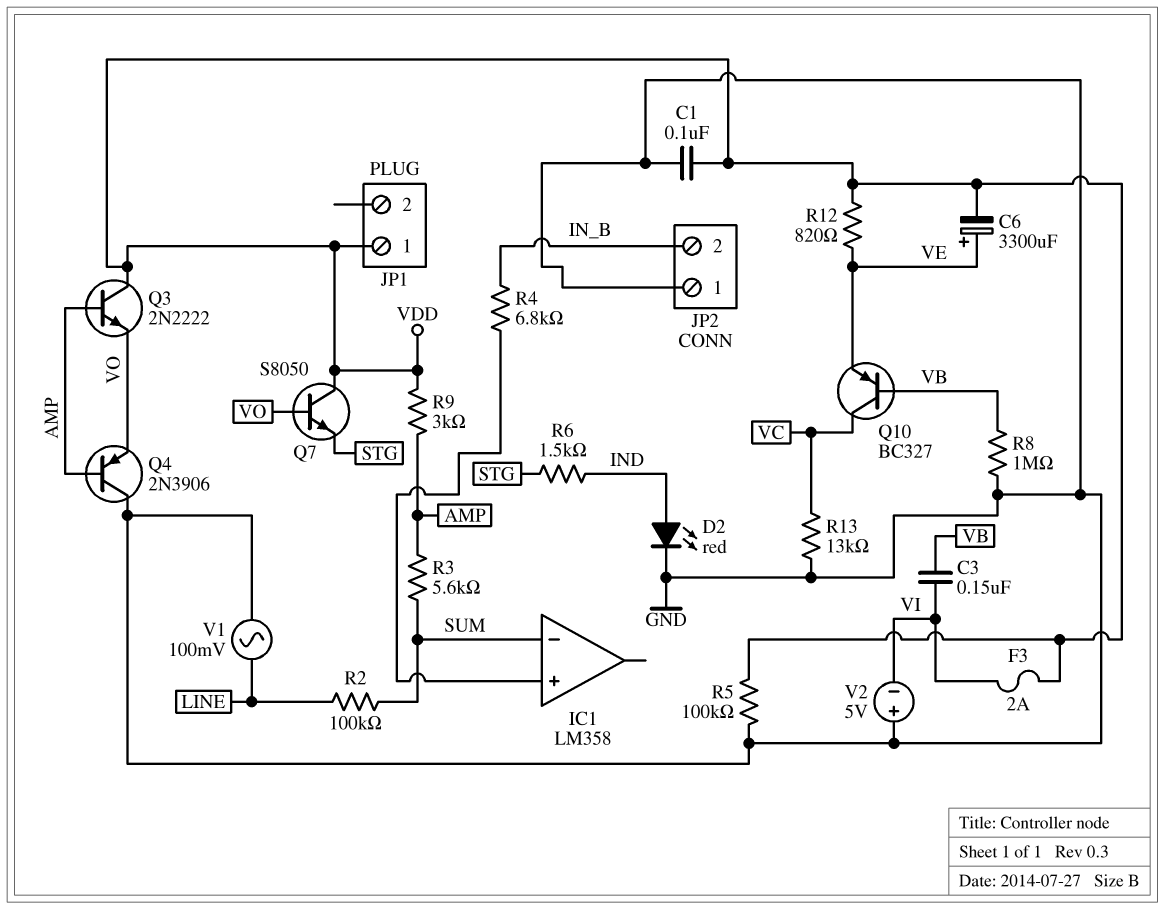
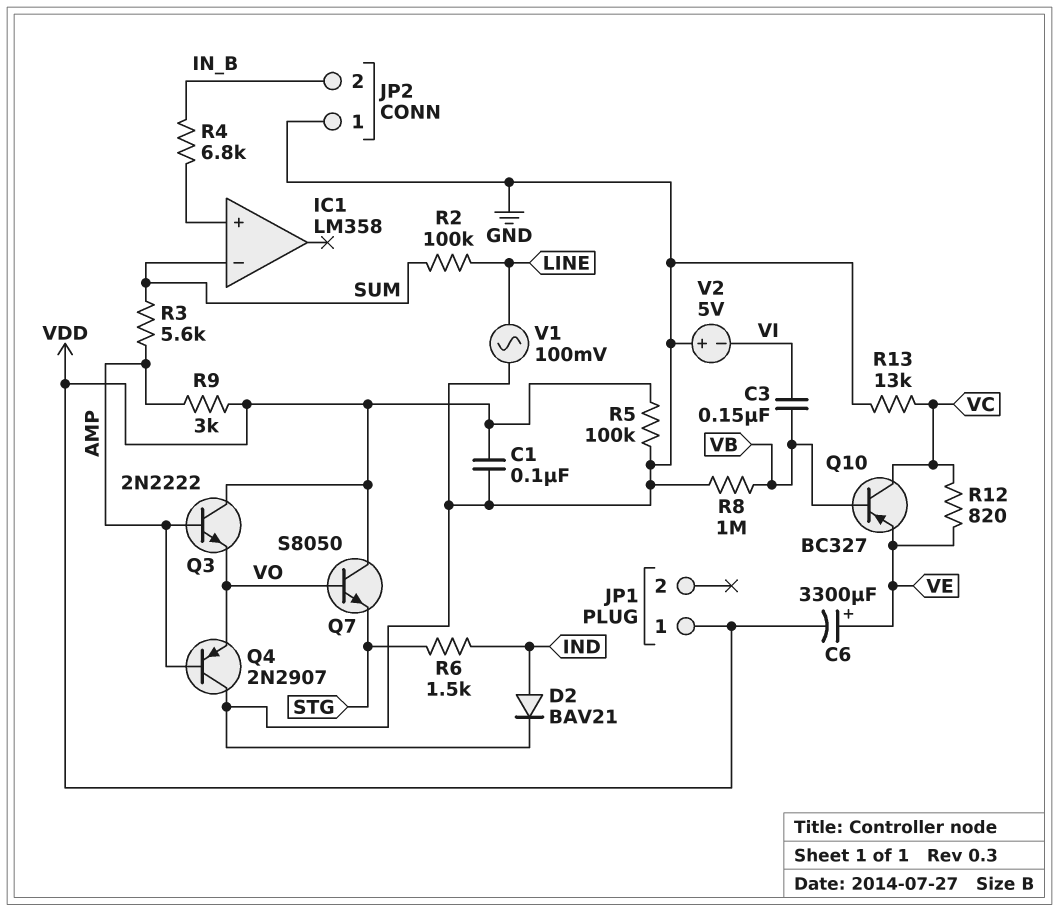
D2: LED red (A IND, K GND) -> diode BAV21 (A IND, K GND)
F3: 2A (VDD, VI) -> none
Q4: PNP 2N3906 (B AMP, C GND, E VO) -> PNP 2N2907 (B AMP, C GND, E VO)
R12: 820 (VDD, VE) -> 820 (VC, VE)

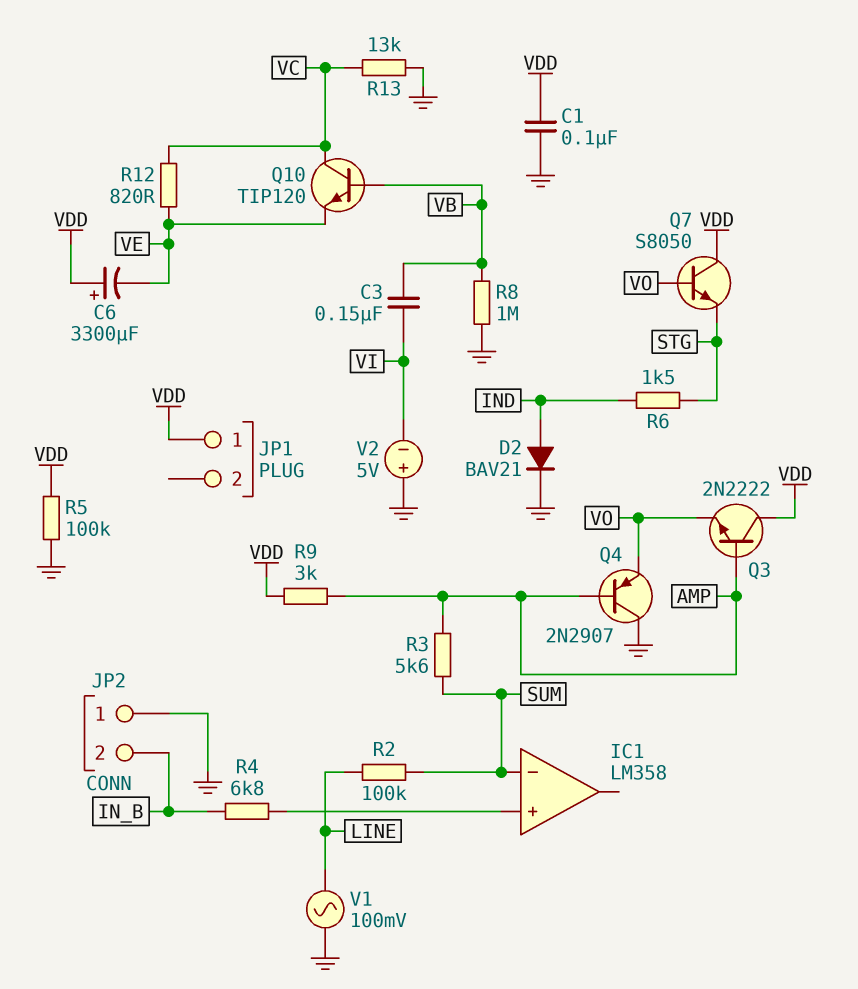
C6: 3300uF (plus VE, minus VDD) -> 3300uF (plus VDD, minus VE)
Q10: PNP BC327 (B VB, C VC, E VE) -> NPN TIP120 (B VB, C VC, E VE)

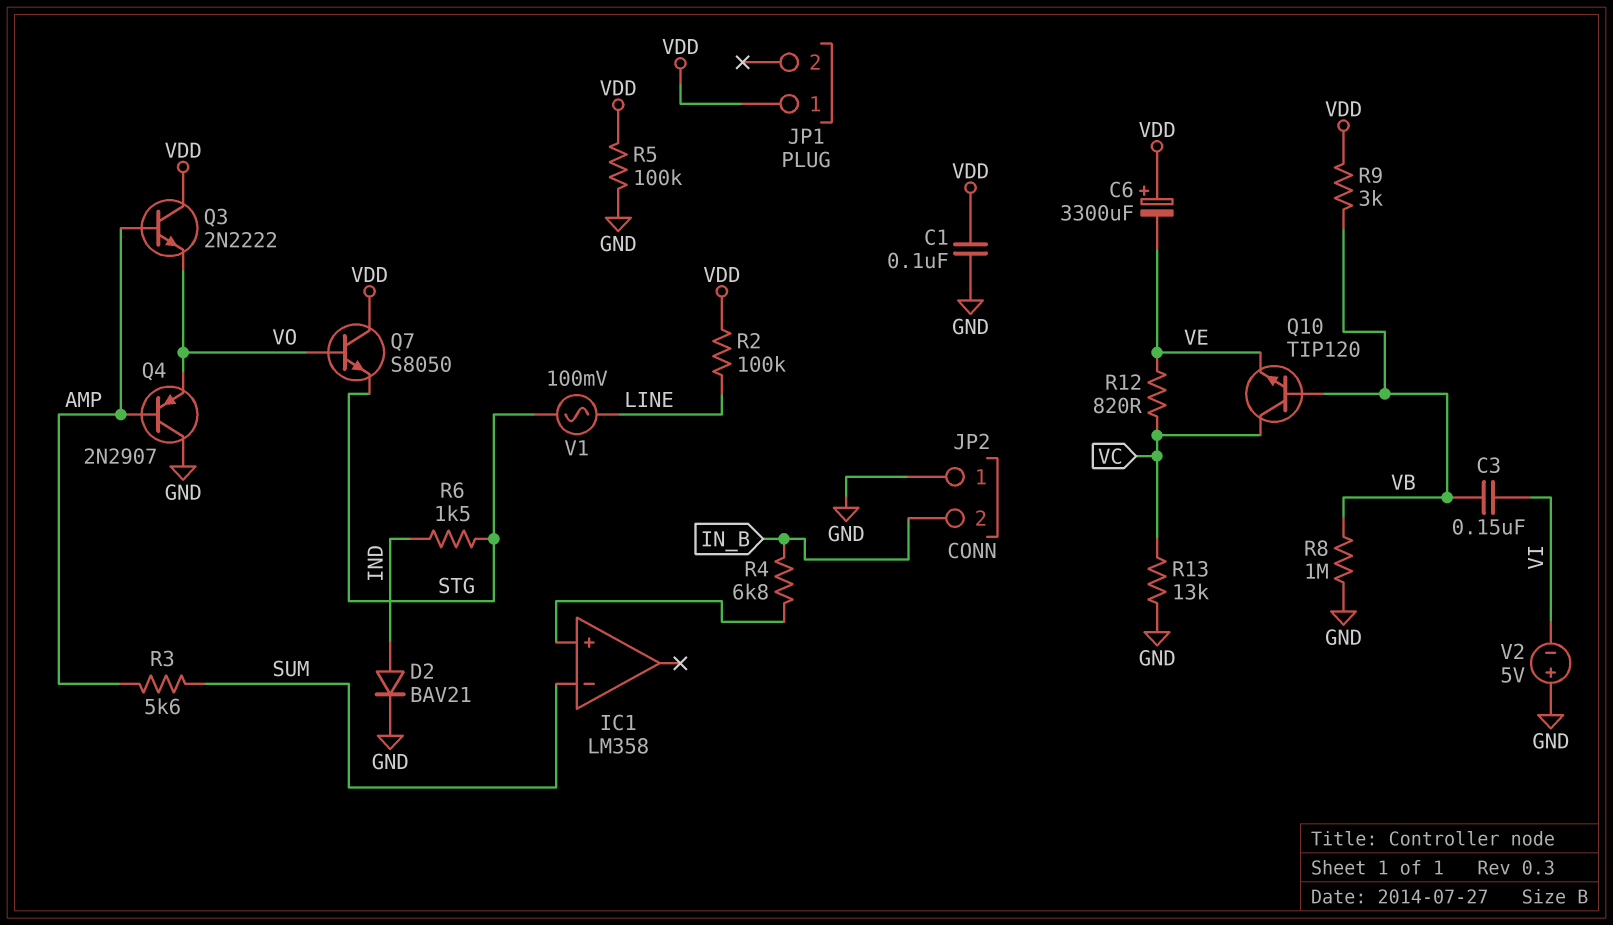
R2: 100k (LINE, SUM) -> 100k (LINE, VDD)
R9: 3k (AMP, VDD) -> 3k (VB, VDD)
V1: AC 100mV (GND, LINE) -> AC 100mV (LINE, STG)

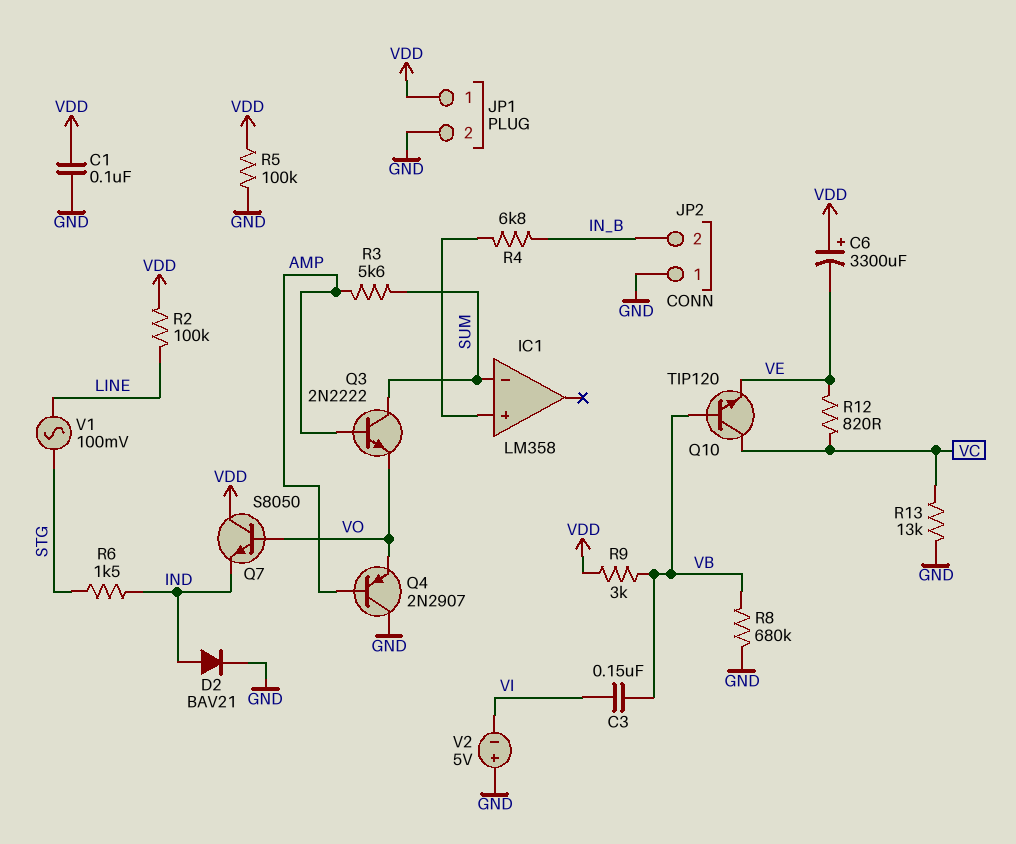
JP1 pin 2: none -> GND
Q3: NPN 2N2222 (B AMP, C VDD, E VO) -> NPN 2N2222 (B AMP, C SUM, E VO)
Q7: NPN S8050 (B VO, C VDD, E STG) -> NPN S8050 (B VO, C VDD, E IND)
R8: 1M (GND, VB) -> 680k (GND, VB)

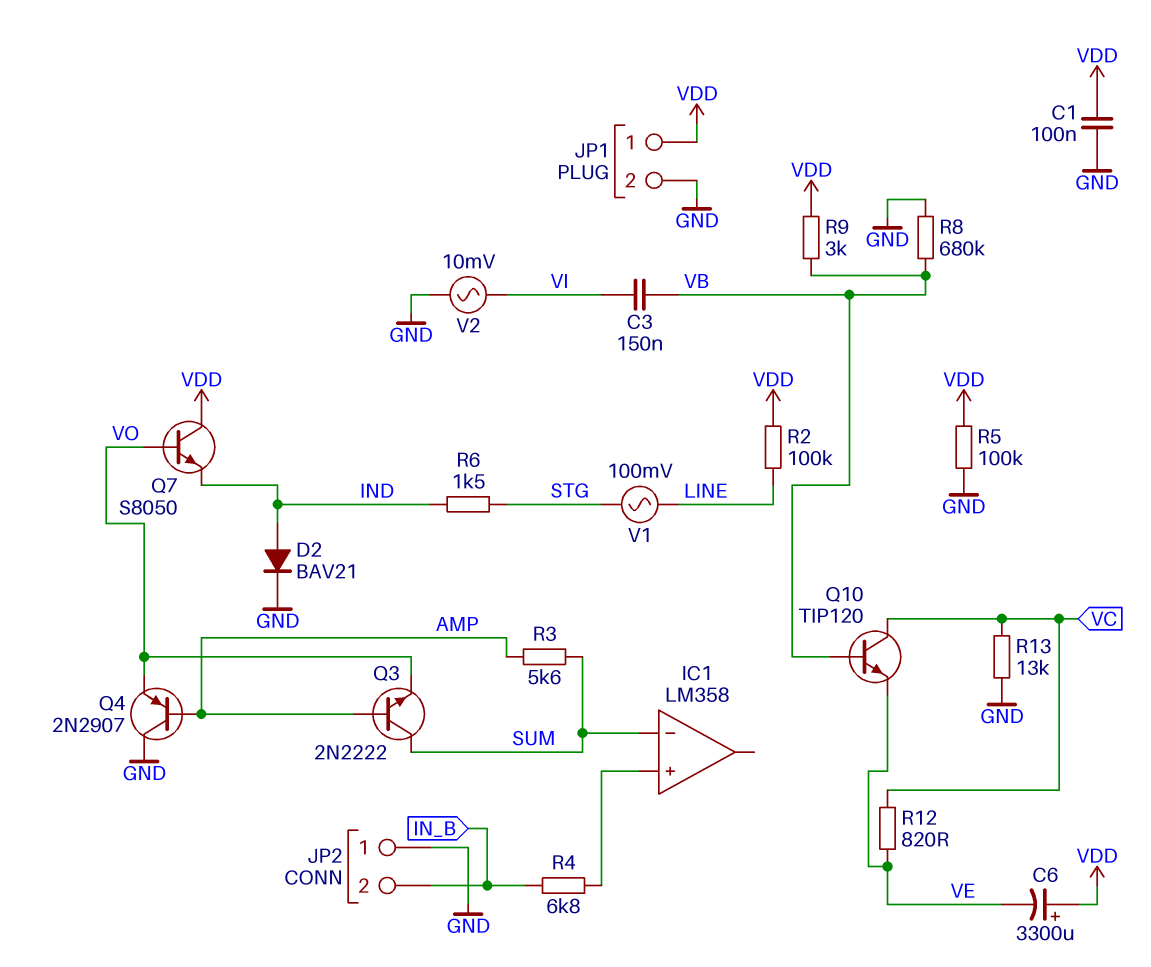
V2: 5V (plus GND, minus VI) -> AC 10mV (GND, VI)

